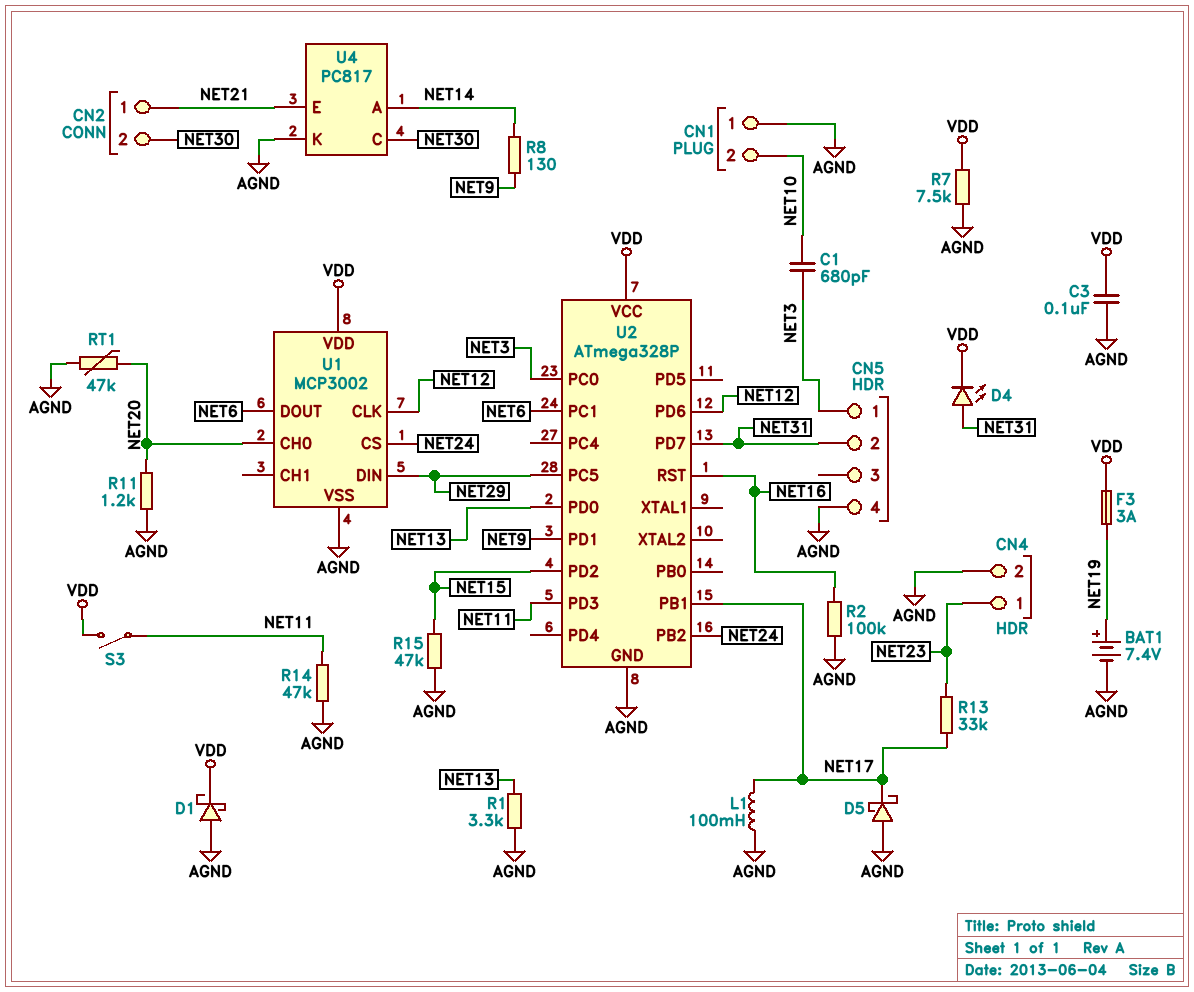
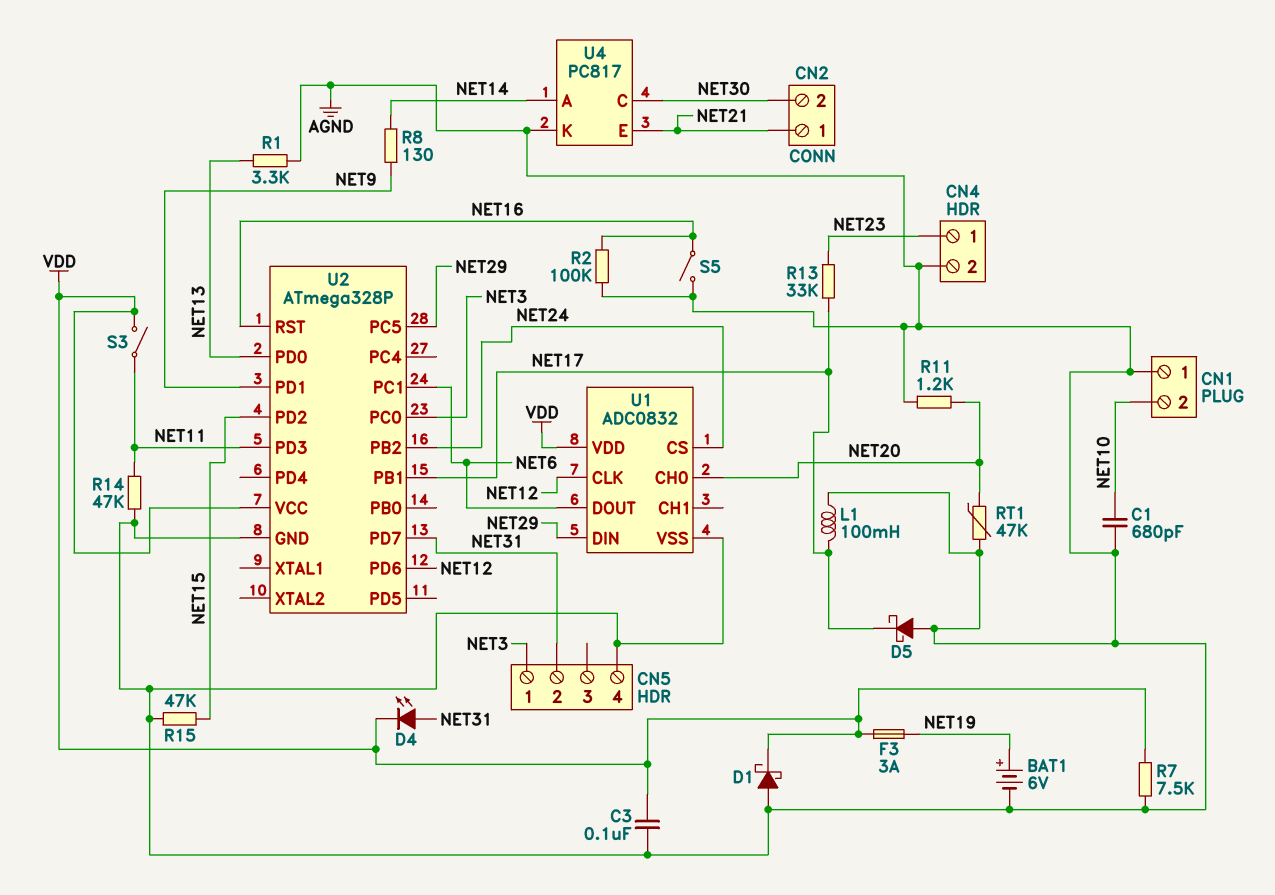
BAT1: 7.4V (plus NET19, minus AGND) -> 6V (plus NET19, minus AGND)
C1: 680pF (NET3, NET10) -> 680pF (AGND, NET10)
S5: none -> switch (AGND, NET16)
U1: MCP3002 -> ADC0832

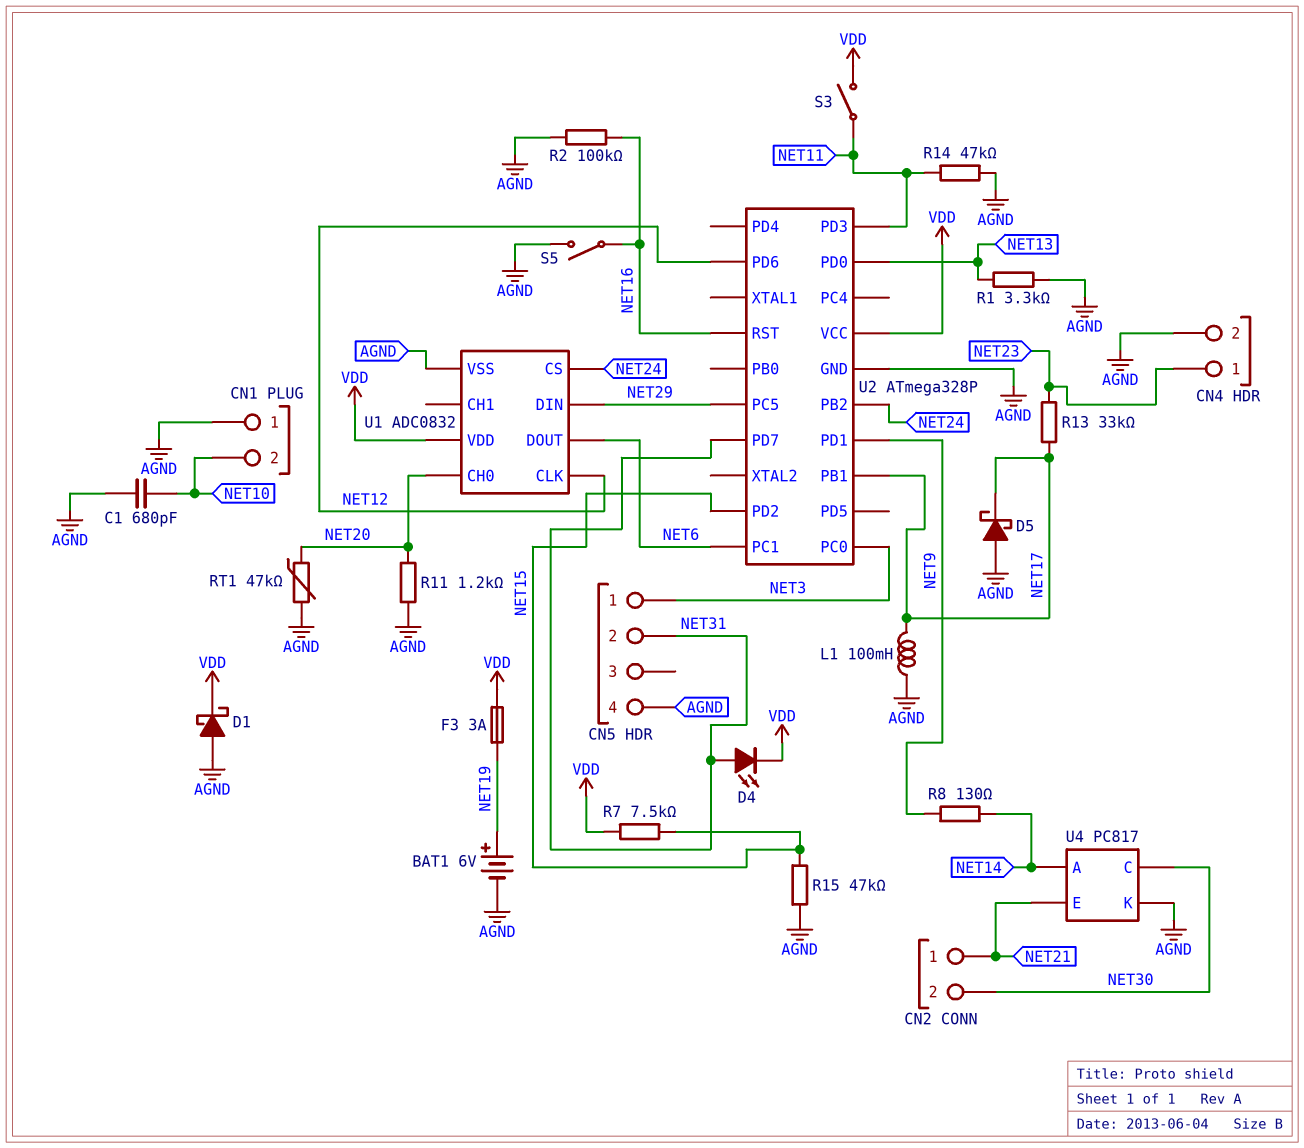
C3: 100nF (AGND, VDD) -> none
R7: 7.5k (AGND, VDD) -> 7.5k (NET15, VDD)

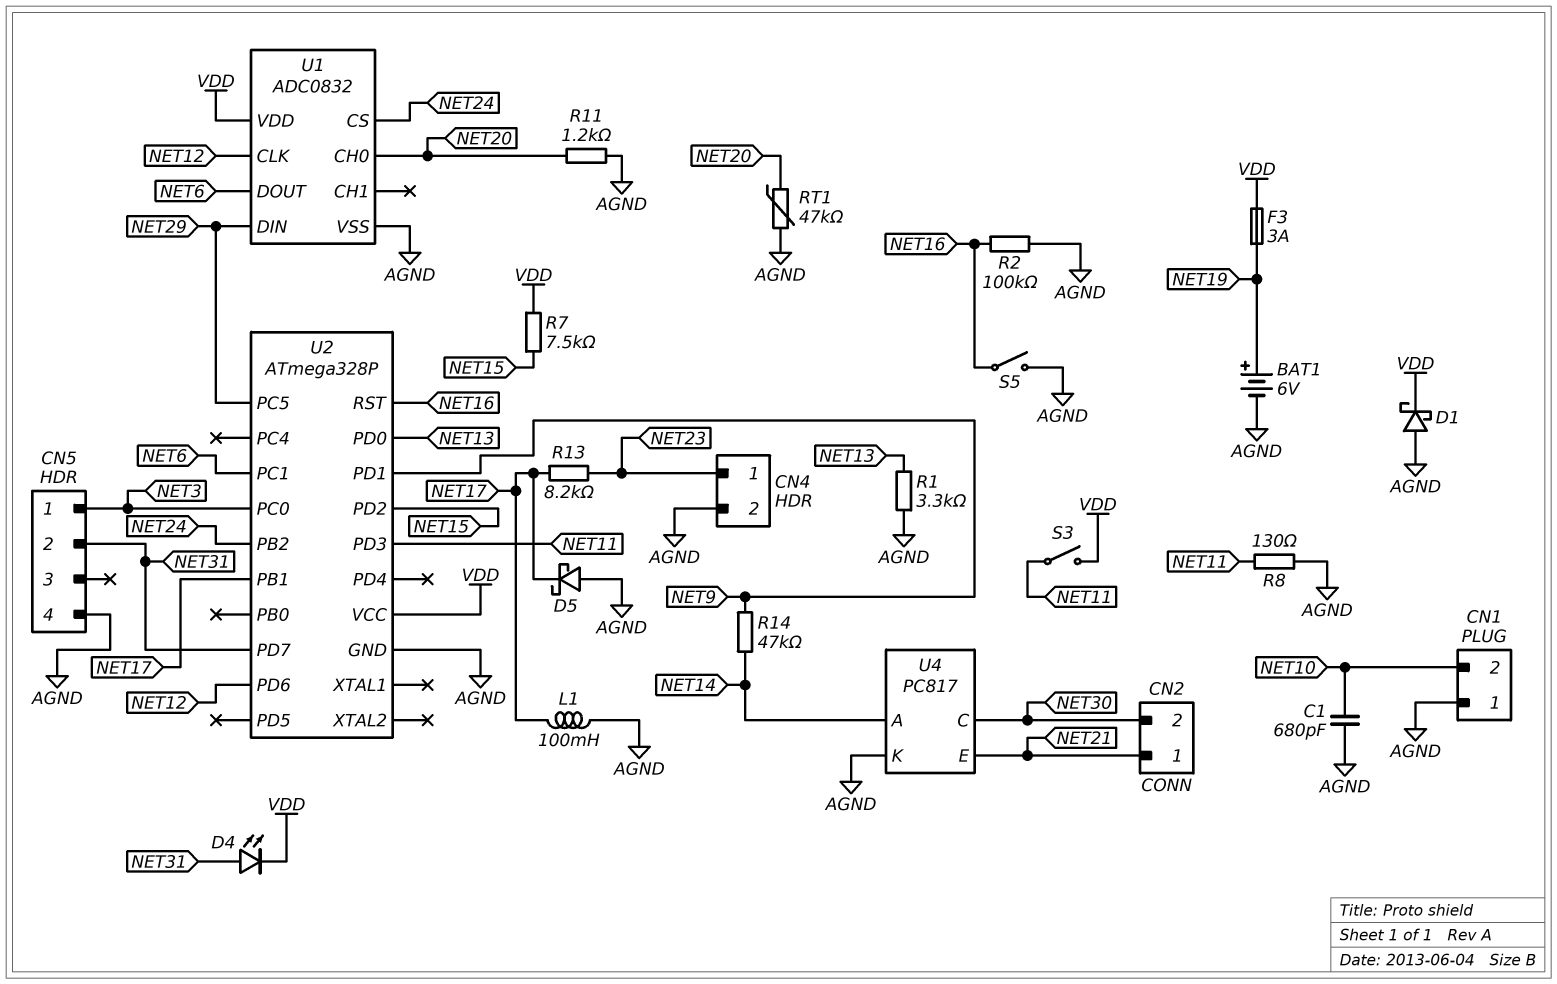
R8: 130 (NET9, NET14) -> 130 (AGND, NET11)
R13: 33k (NET17, NET23) -> 8.2k (NET17, NET23)
R14: 47k (AGND, NET11) -> 47k (NET9, NET14)
R15: 47k (AGND, NET15) -> none

